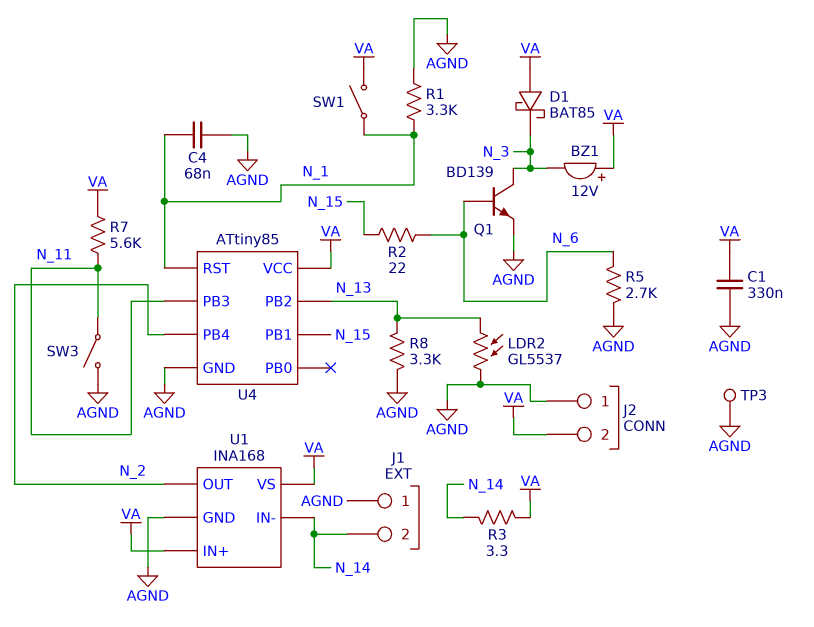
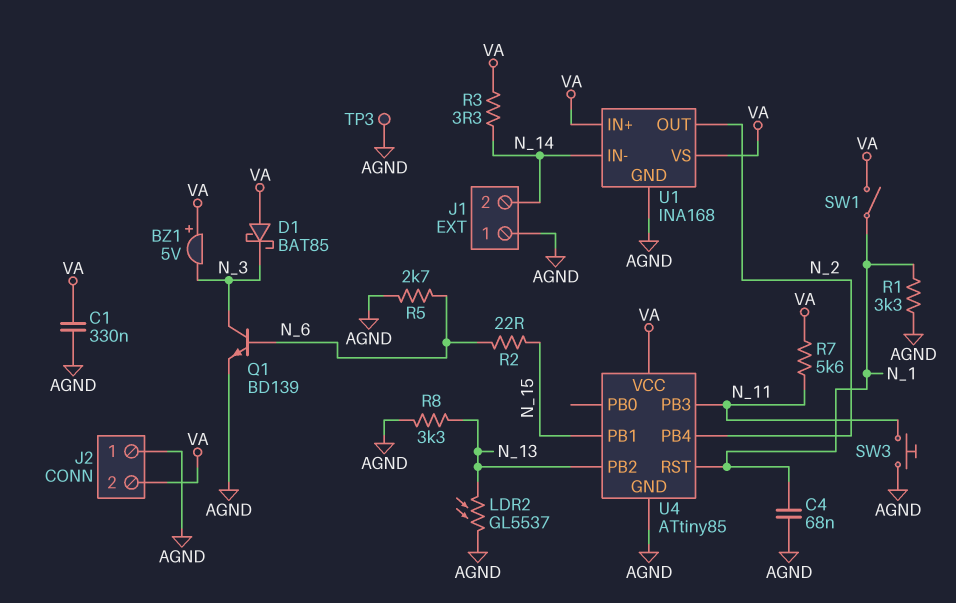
BZ1: buzzer 12V (plus VA, minus N_3) -> buzzer 5V (plus VA, minus N_3)
SW3: switch (AGND, N_11) -> button (AGND, N_11)

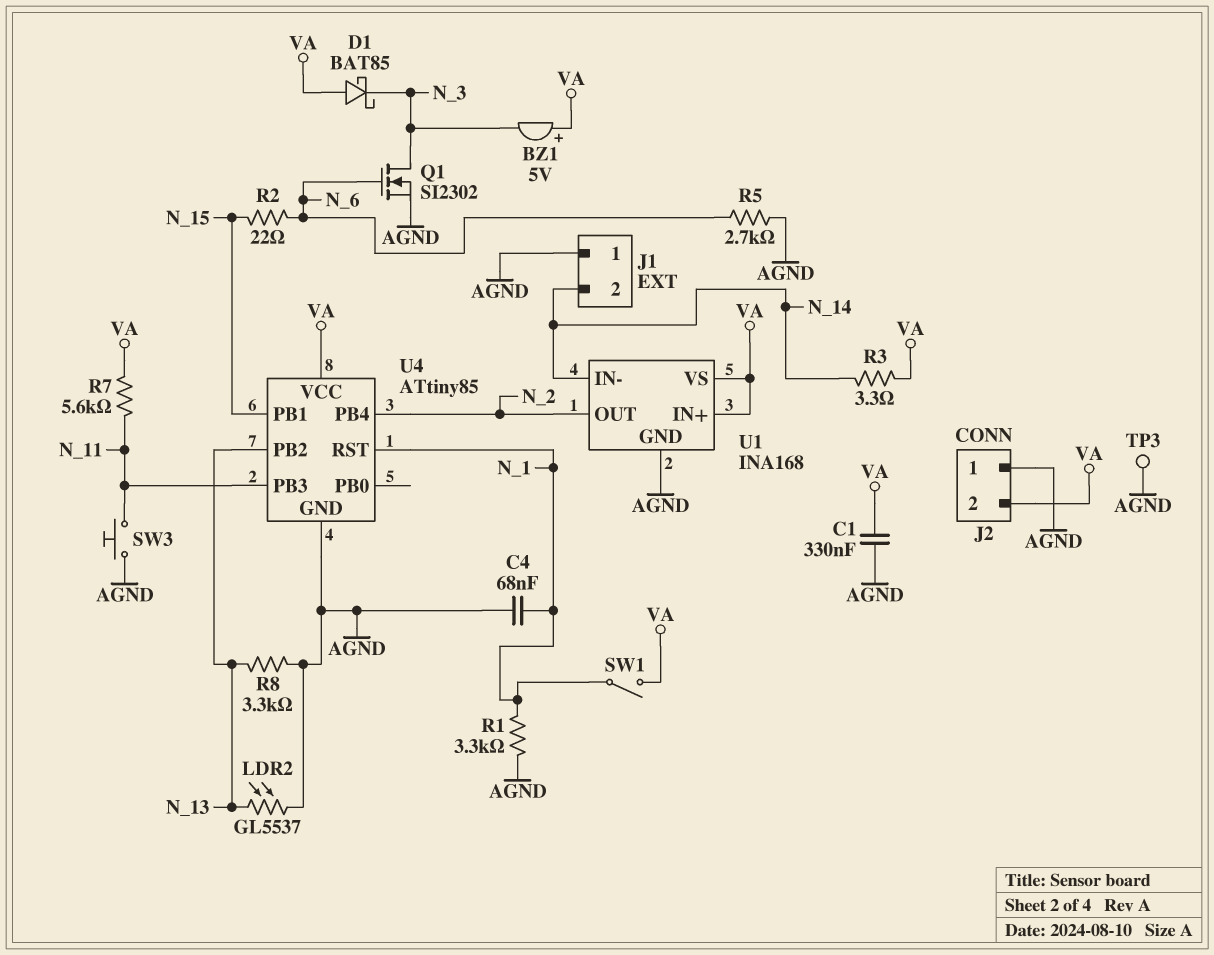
Q1: NPN BD139 (B N_6, C N_3, E AGND) -> NMOS SI2302 (G N_6, D N_3, S AGND)

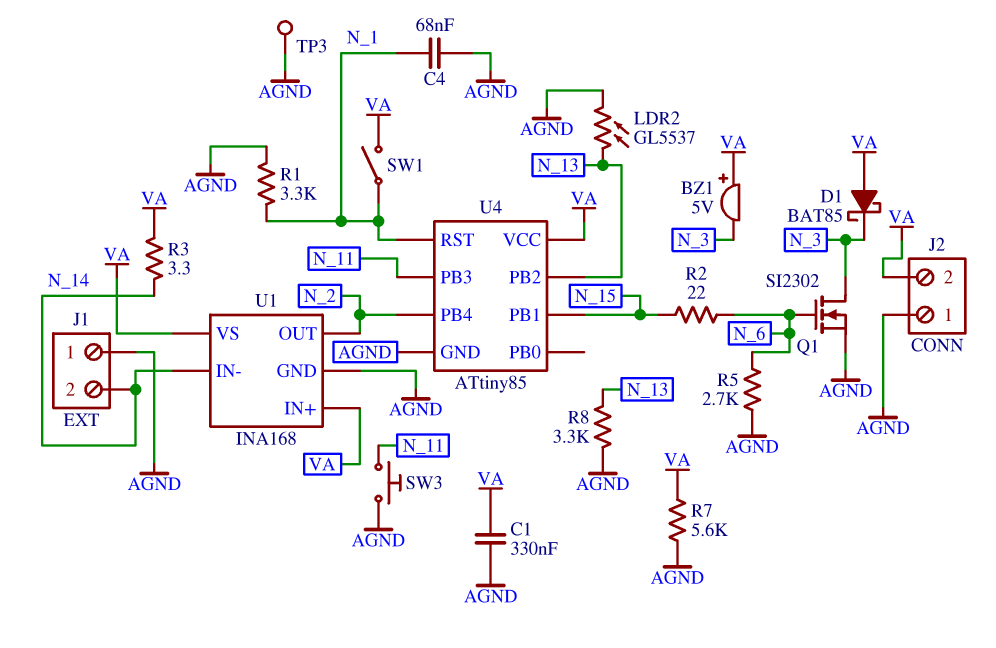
R7: 5.6k (N_11, VA) -> 5.6k (AGND, VA)

